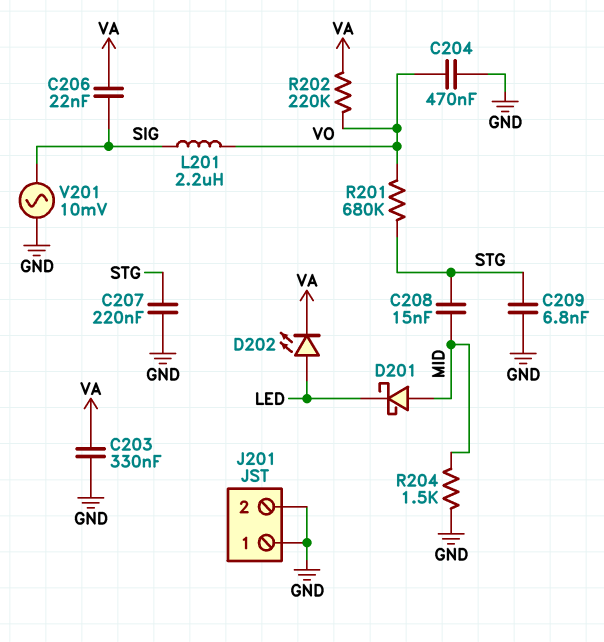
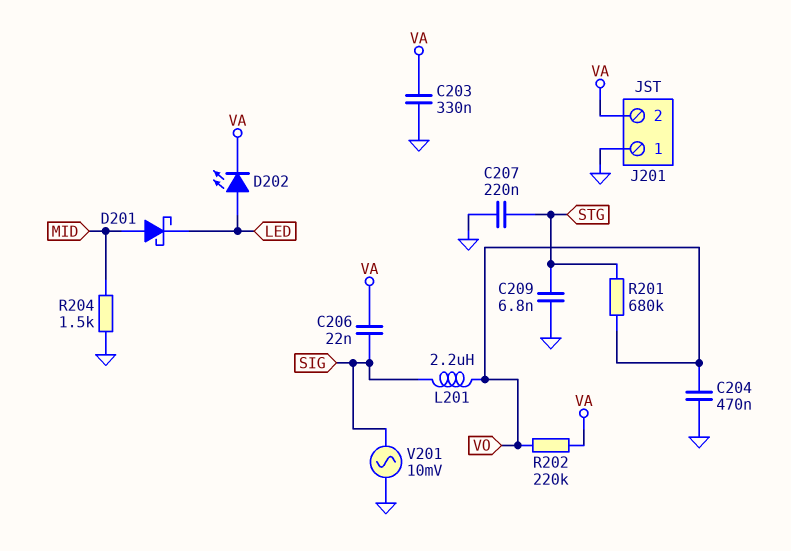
C208: 15nF (MID, STG) -> none
J201 pin 2: GND -> VA

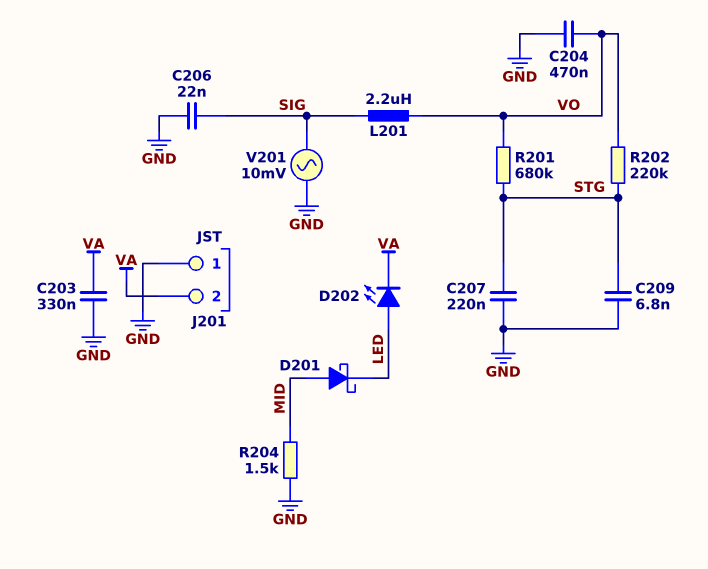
C206: 22nF (SIG, VA) -> 22nF (GND, SIG)
R202: 220k (VA, VO) -> 220k (STG, VO)

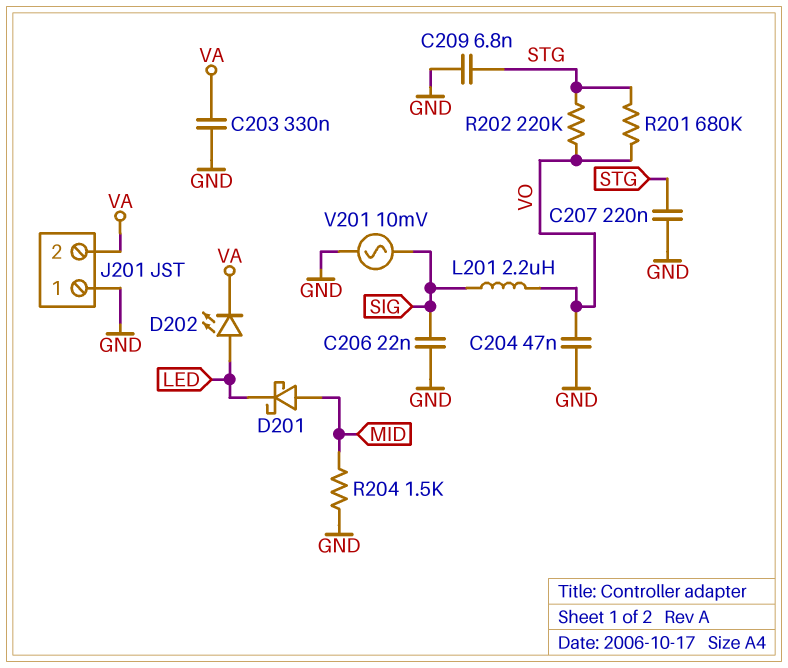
C204: 470nF (GND, VO) -> 47nF (GND, VO)

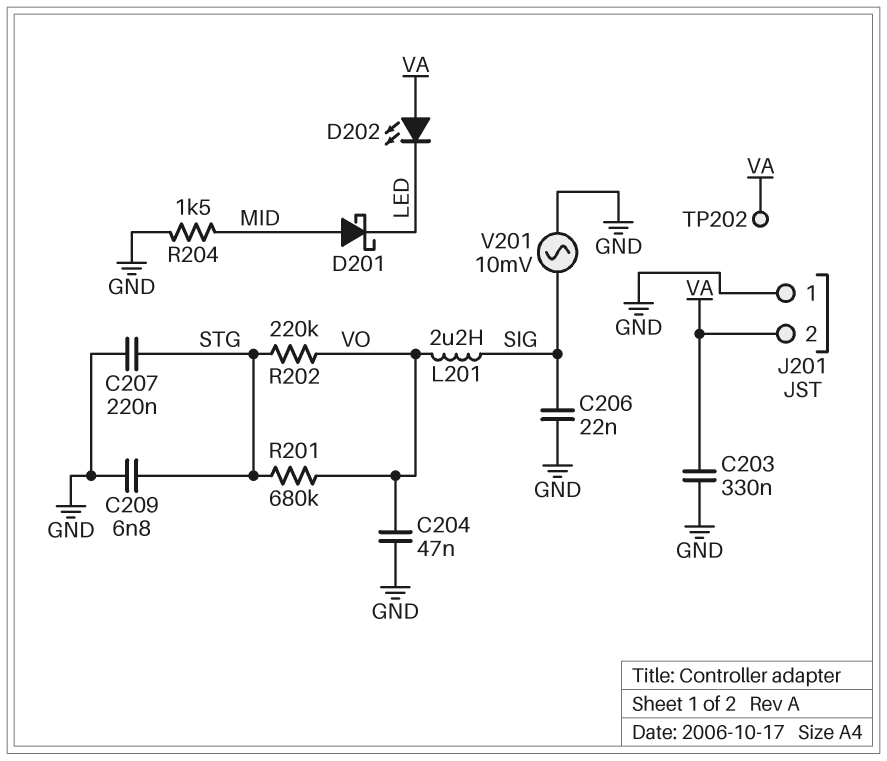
D202: LED (A LED, K VA) -> LED (A VA, K LED)
TP202: none -> test point (VA)

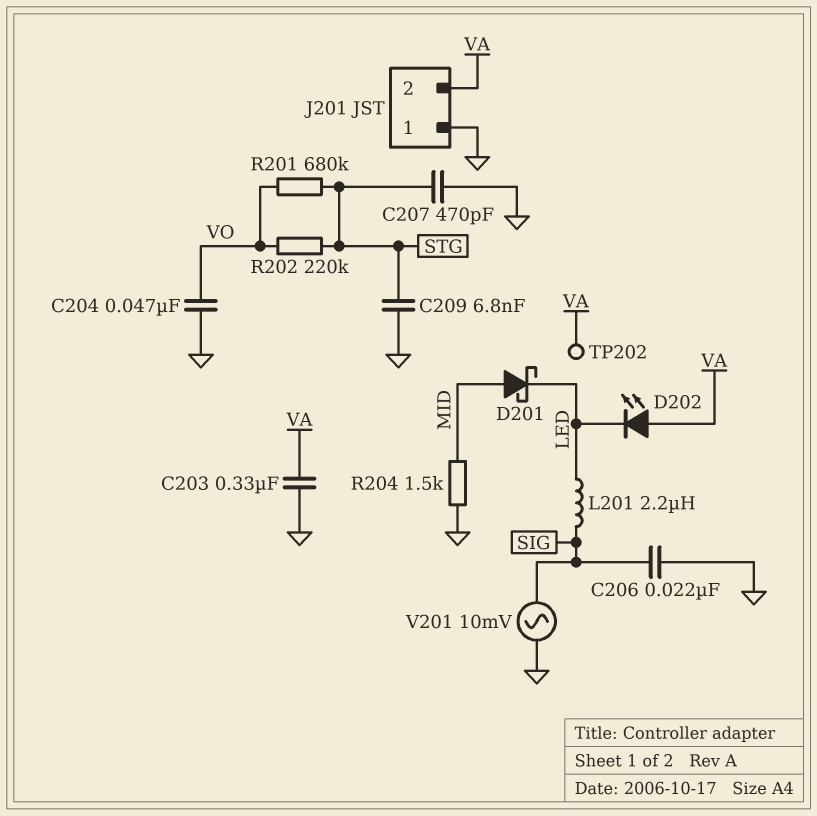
C207: 220nF (GND, STG) -> 470pF (GND, STG)
L201: 2.2uH (SIG, VO) -> 2.2uH (LED, SIG)

